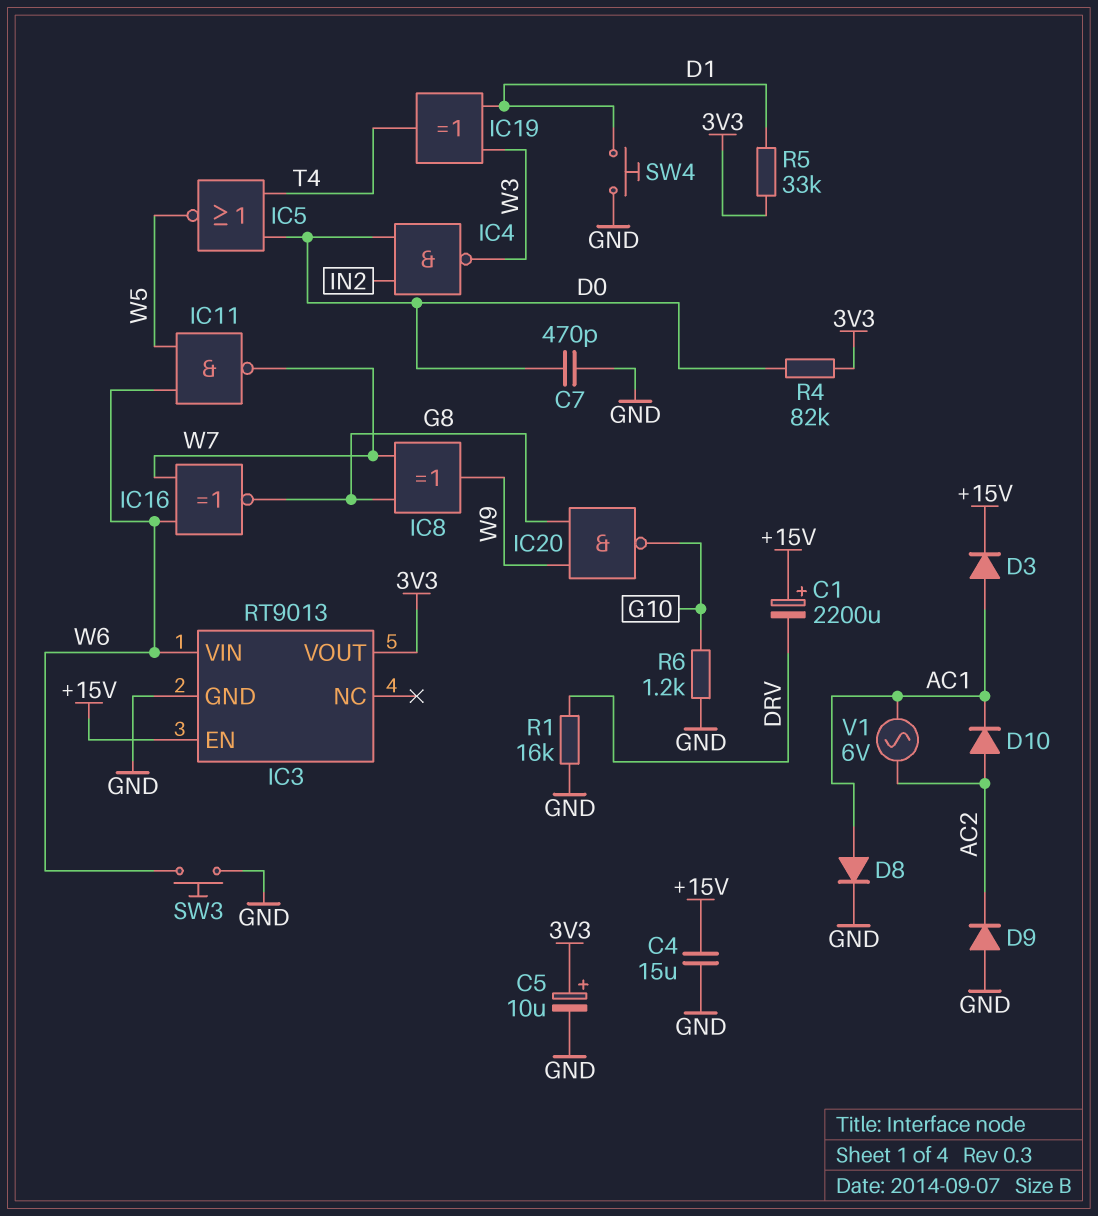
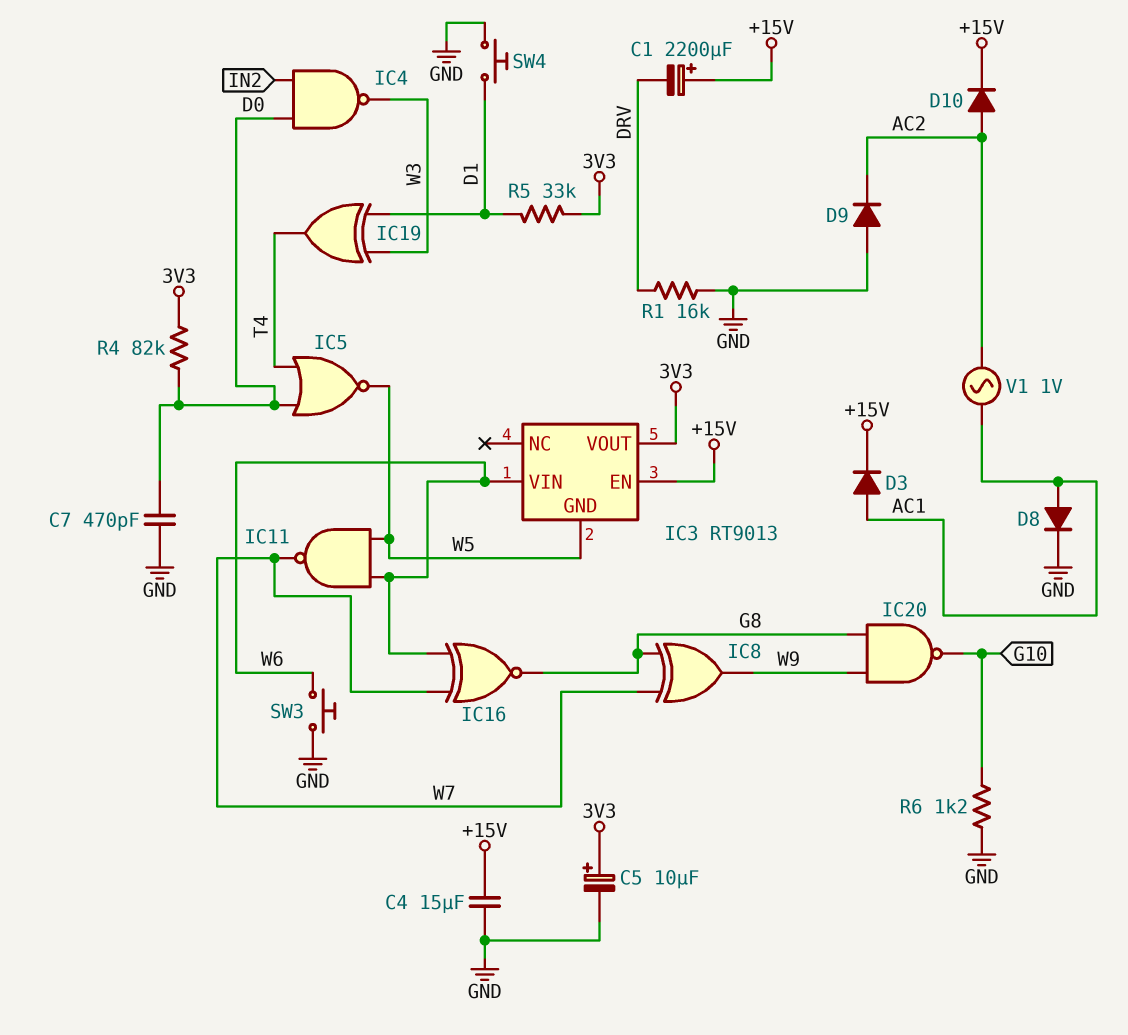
D10: diode (A AC2, K AC1) -> diode (A AC2, K +15V)
IC3 pin GND: GND -> W5
V1: AC 6V (AC1, AC2) -> AC 1V (AC1, AC2)

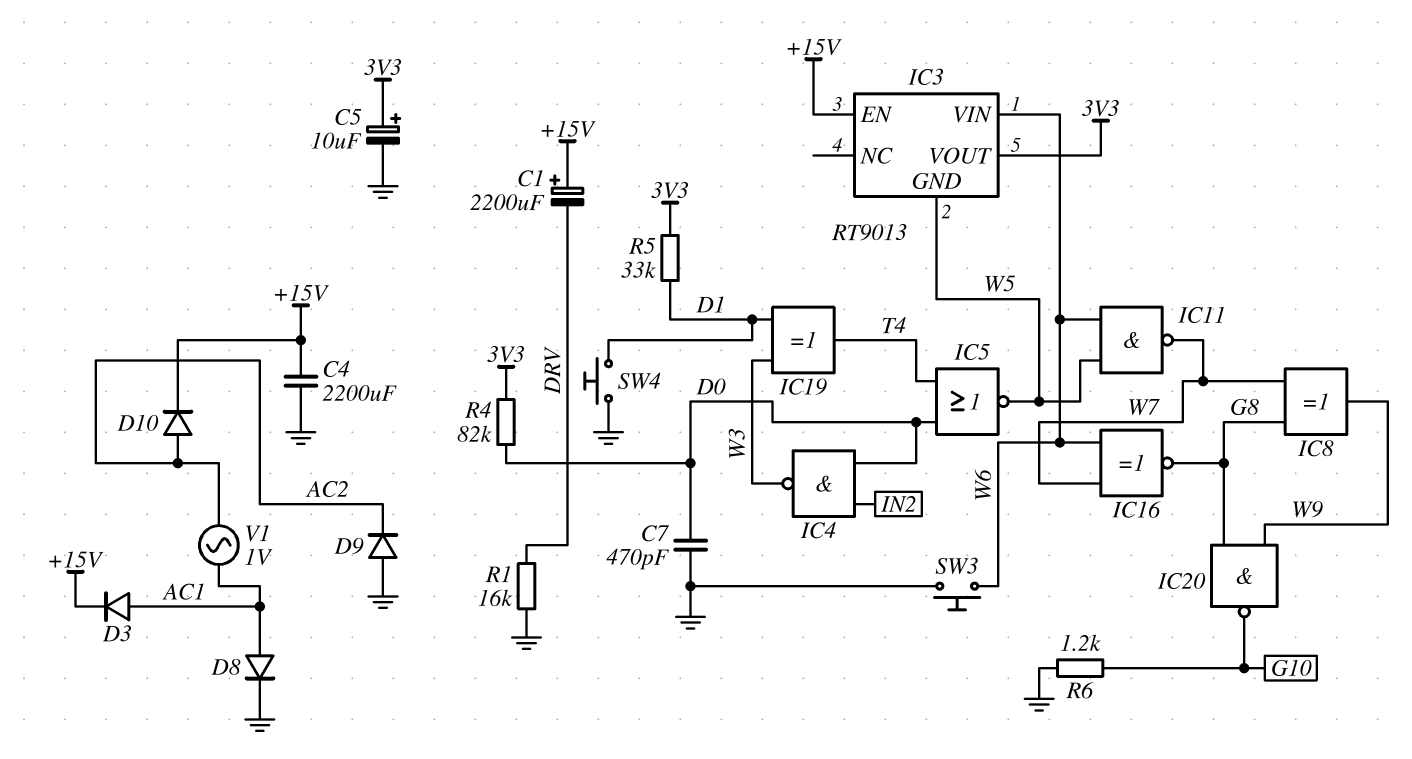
C4: 15uF (+15V, GND) -> 2200uF (+15V, GND)

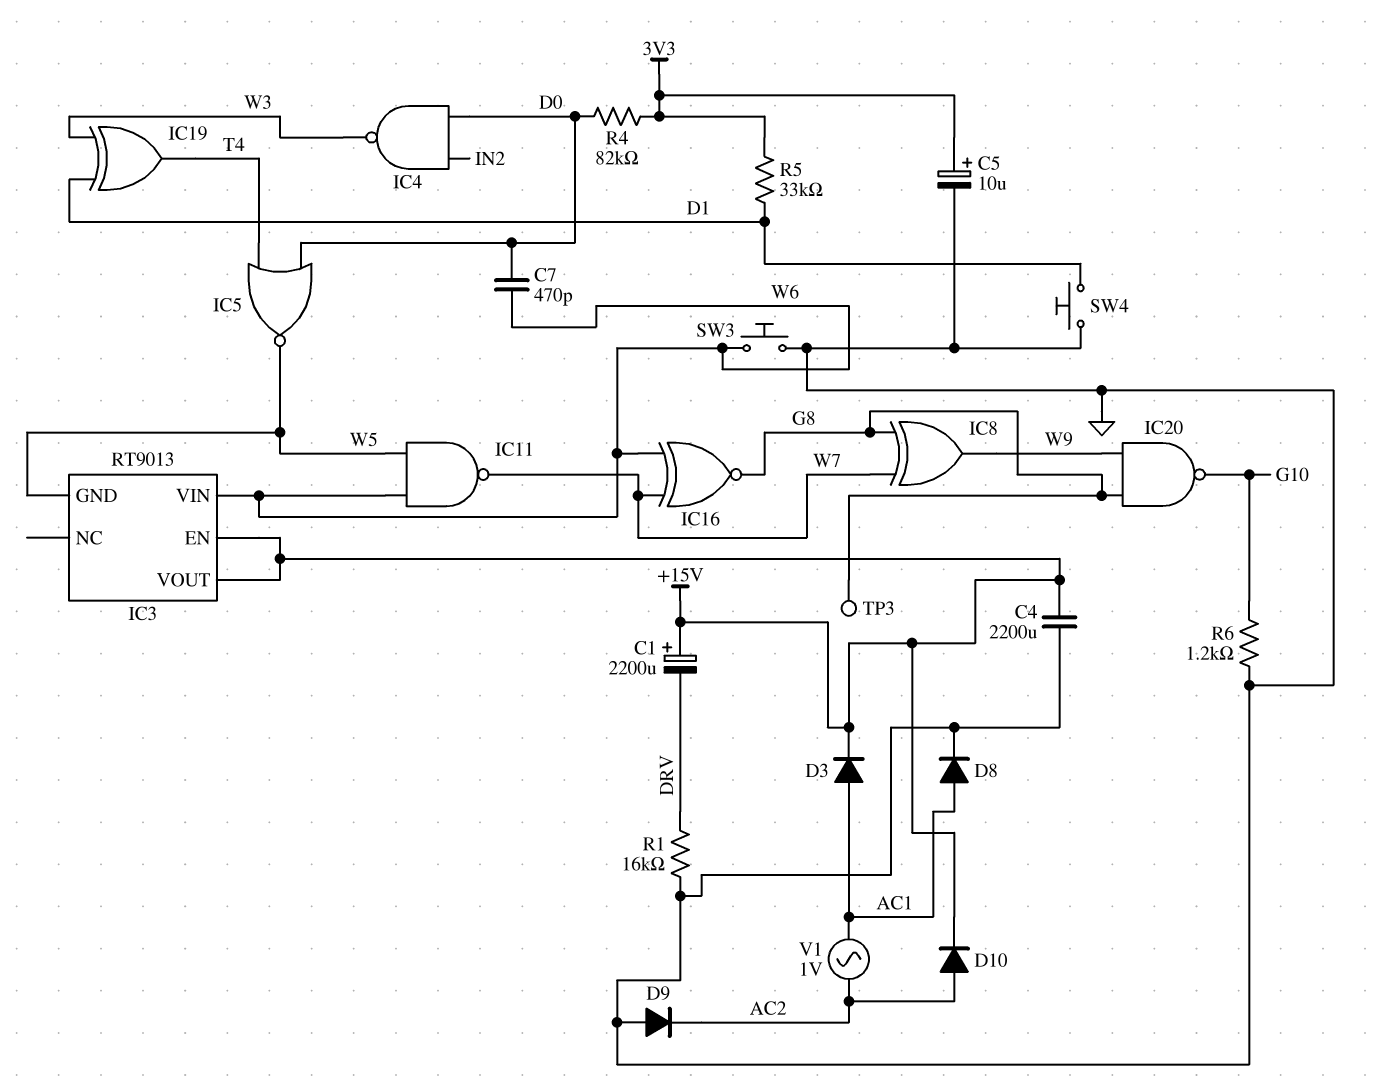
C7: 470pF (D0, GND) -> 470pF (D0, W6)
IC3 pin VOUT: 3V3 -> +15V
TP3: none -> test point (G8)

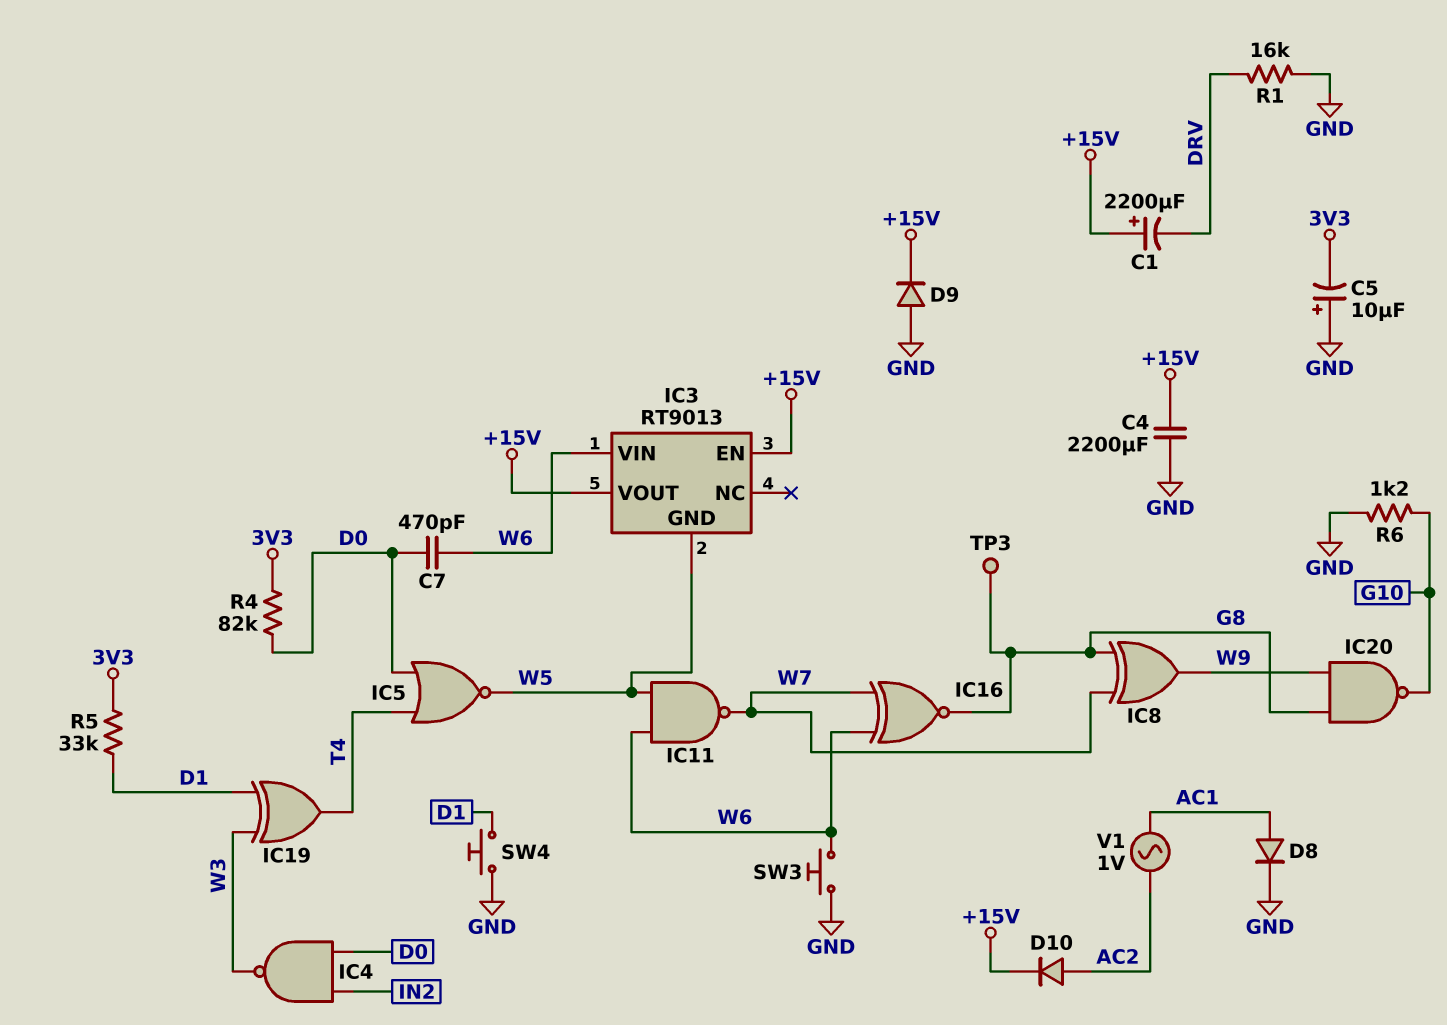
C5: 10uF (plus 3V3, minus GND) -> 10uF (plus GND, minus 3V3)
D3: diode (A AC1, K +15V) -> none
D9: diode (A GND, K AC2) -> diode (A GND, K +15V)

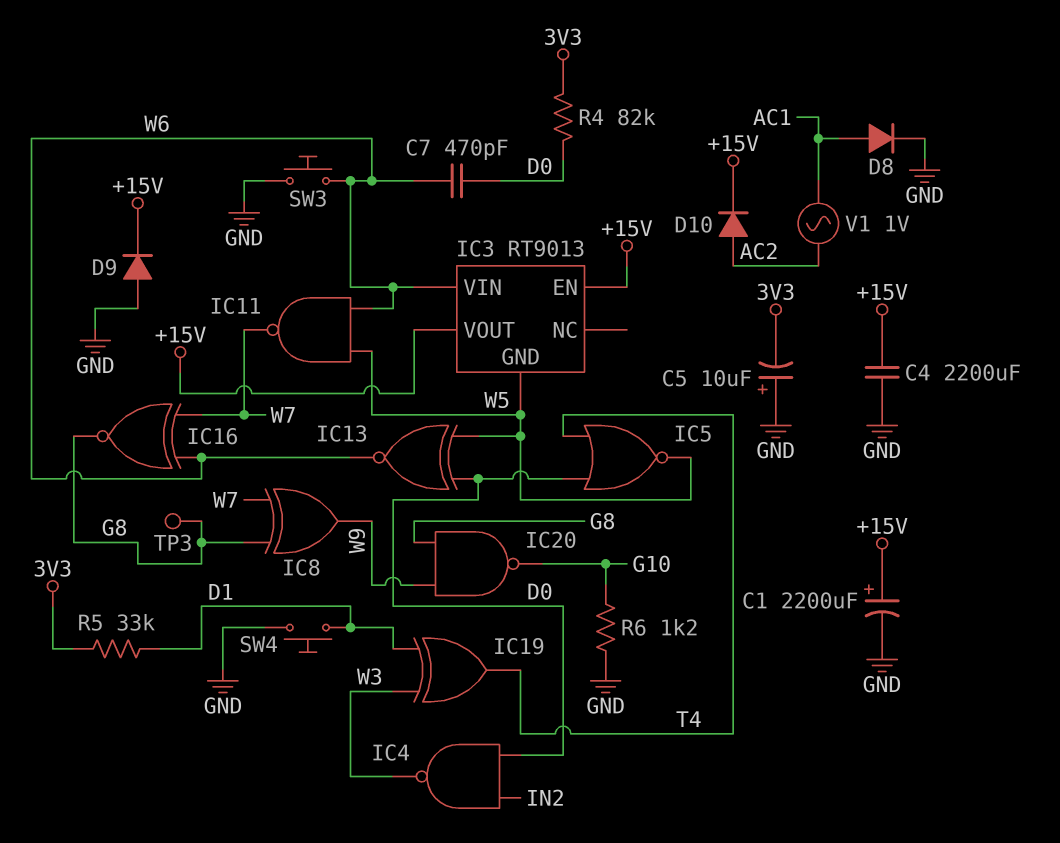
C1: 2200uF (plus +15V, minus DRV) -> 2200uF (plus +15V, minus GND)
IC13: none -> XNOR (in D0, in W5, out W6)
R1: 16k (DRV, GND) -> none

